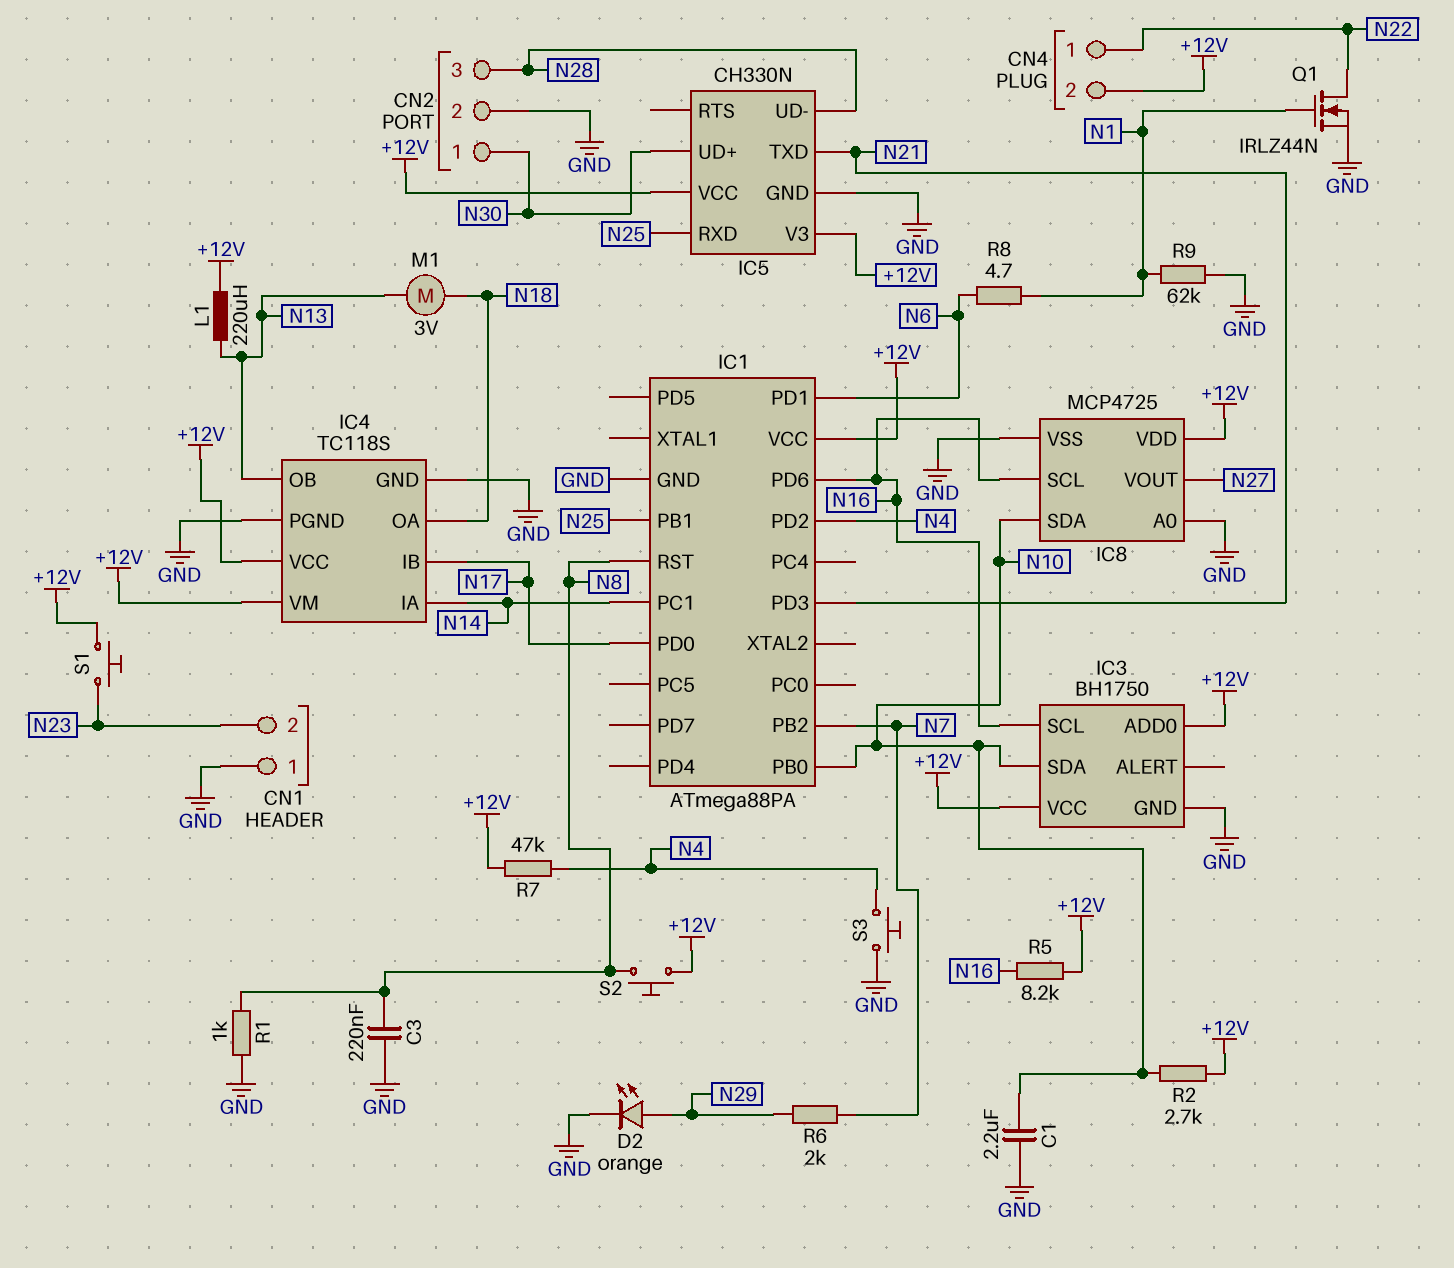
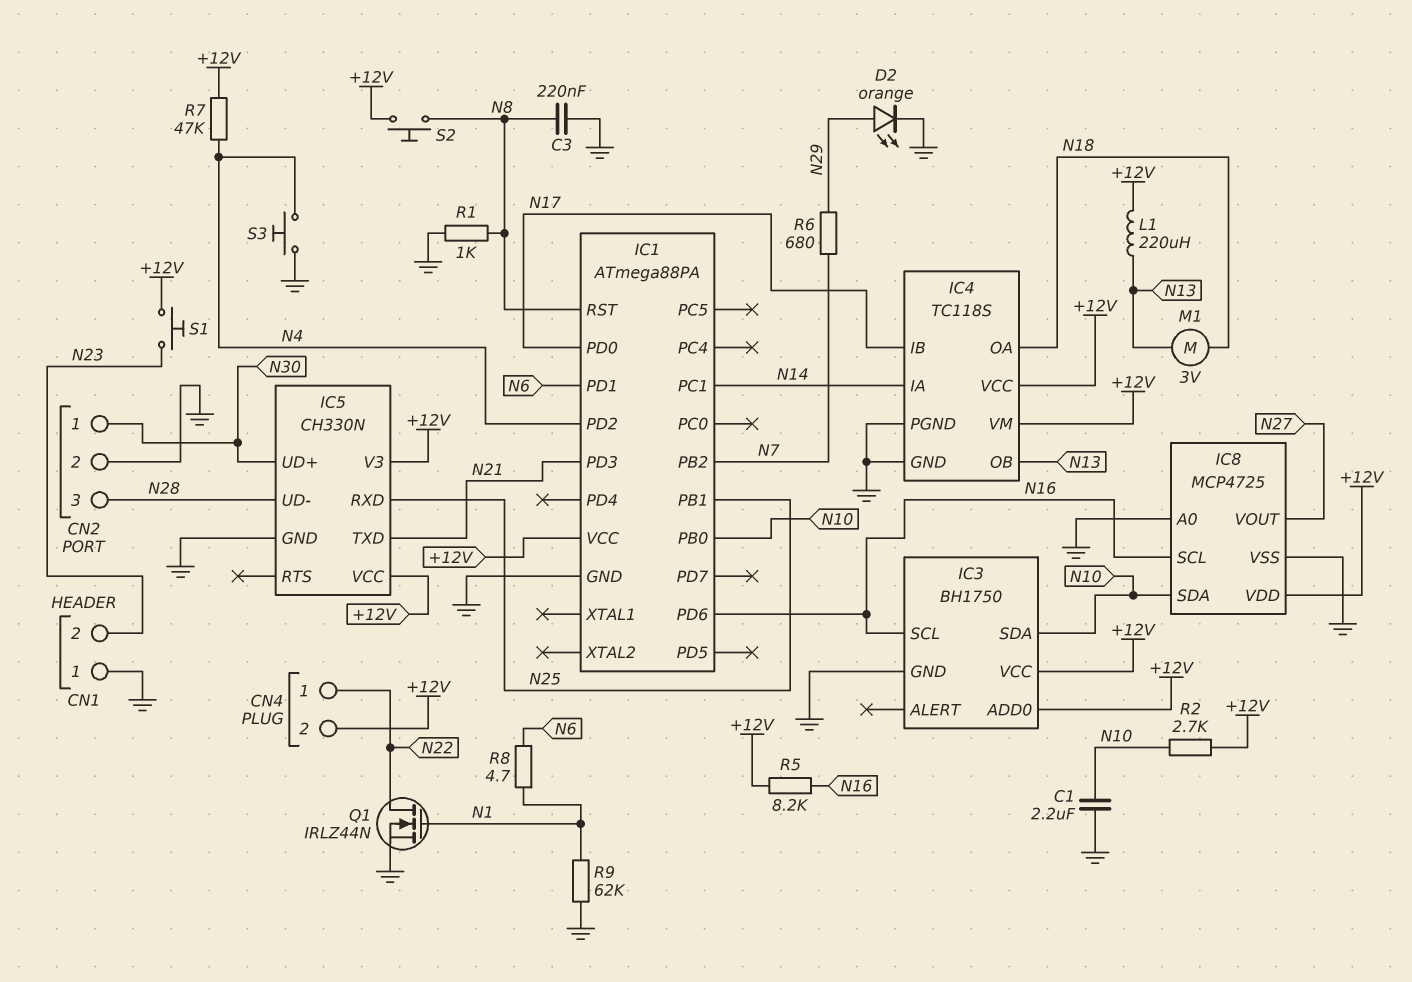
R6: 2k (N7, N29) -> 680 (N7, N29)

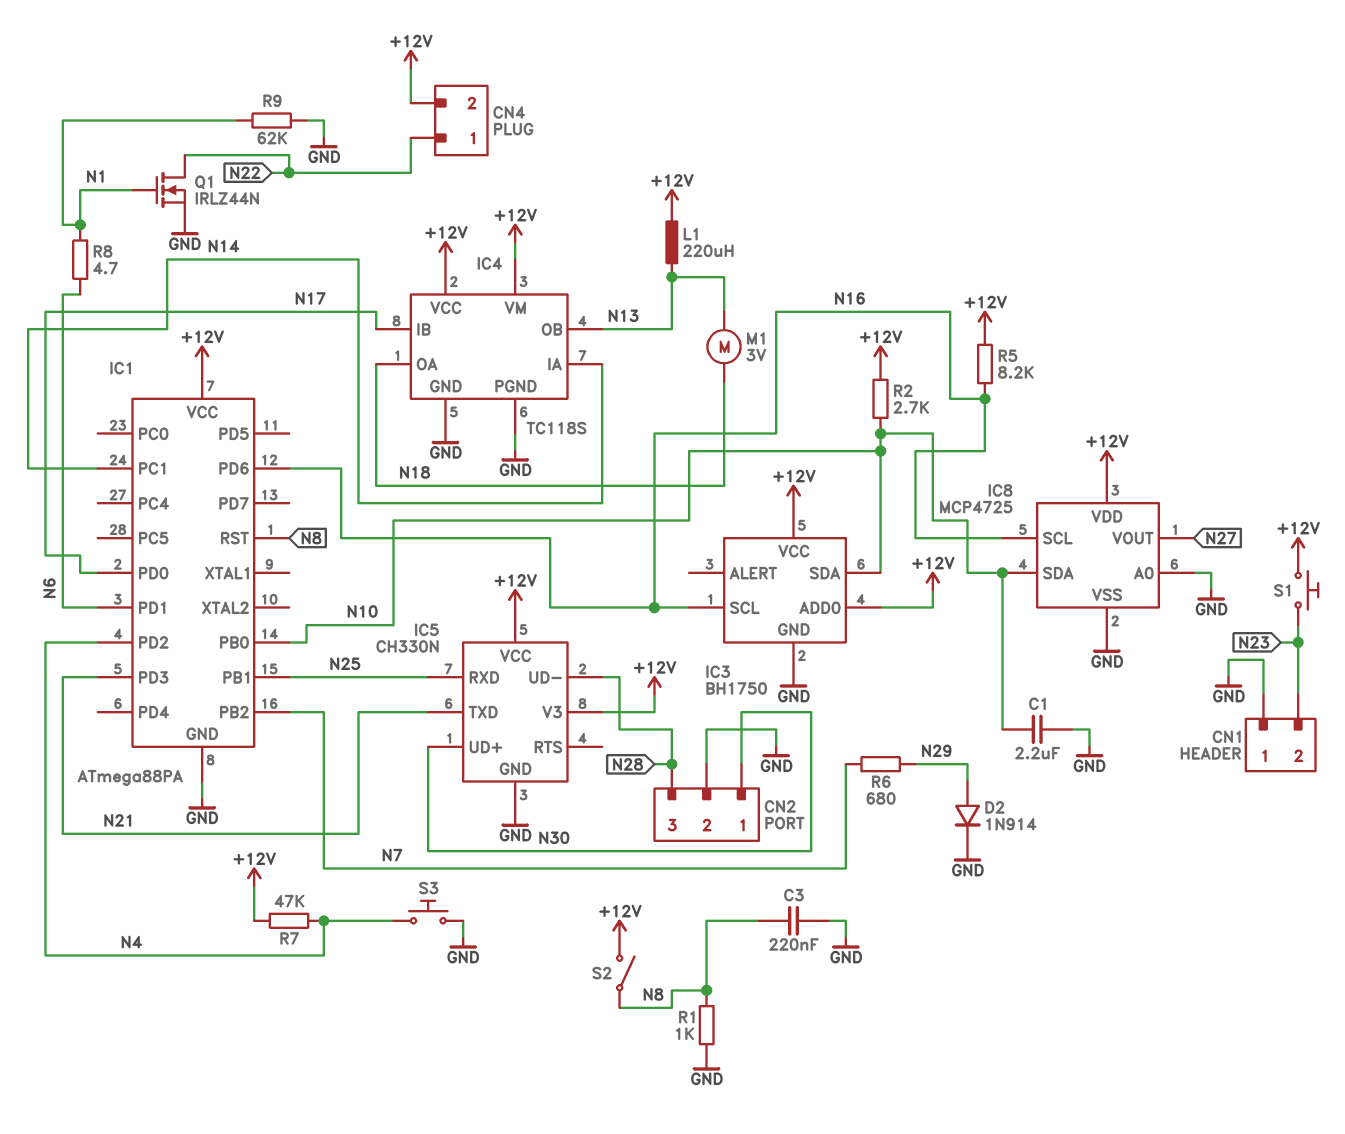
D2: LED orange (A N29, K GND) -> diode 1N914 (A N29, K GND)
S2: button (+12V, N8) -> switch (+12V, N8)

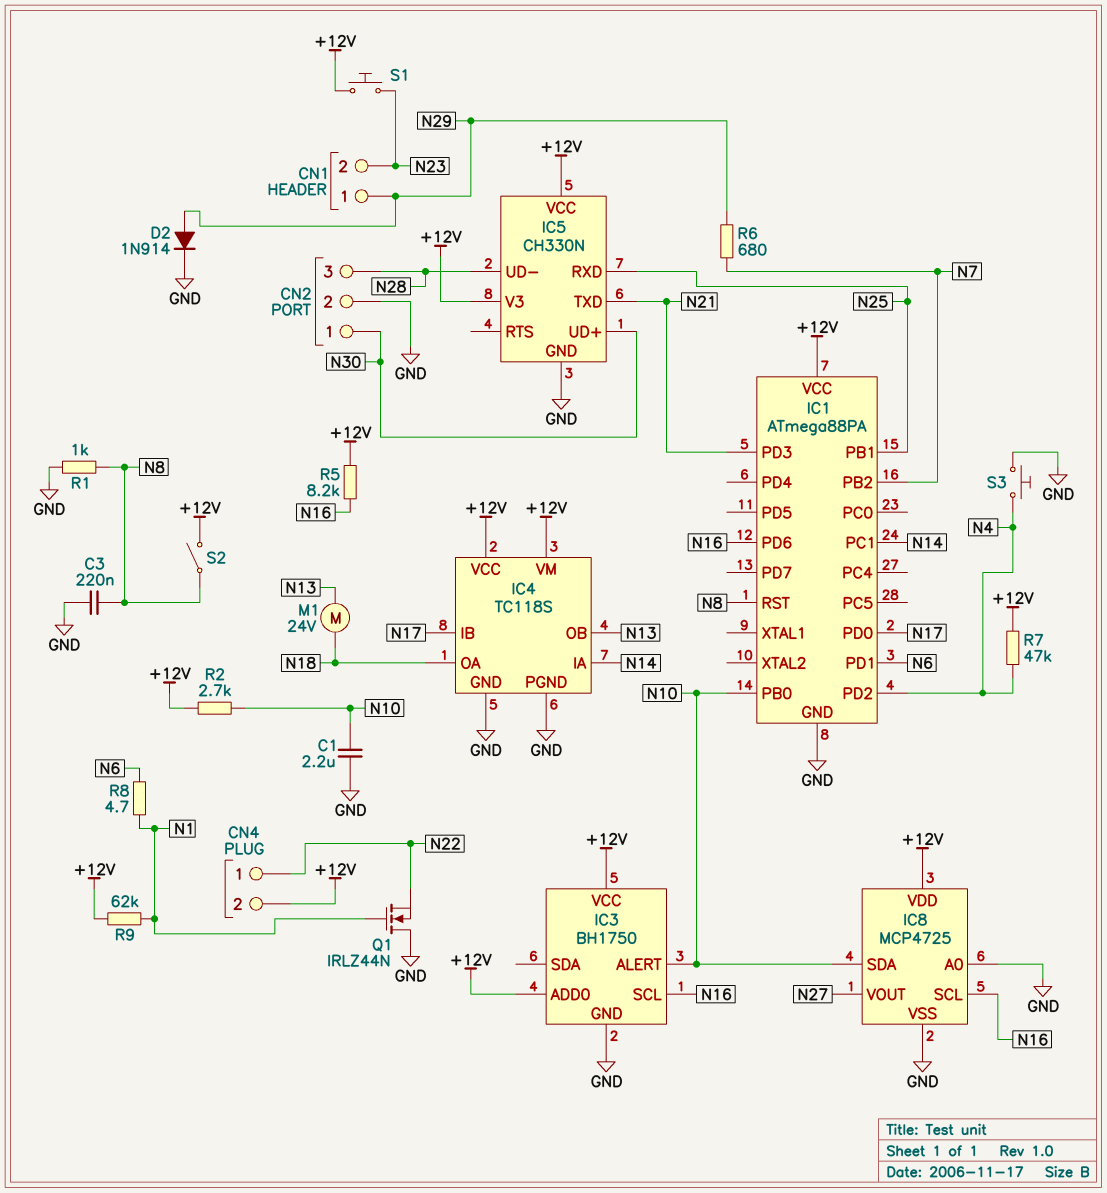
CN1 pin 1: GND -> N29
IC3 pin ALERT: none -> N10
IC3 pin SDA: N10 -> none
L1: 220uH (+12V, N13) -> none
M1: motor 3V (N13, N18) -> motor 24V (N13, N18)
Q1: NMOS IRLZ44N (G N1, D N22, S GND) -> NMOS IRLZ44N (G N1, D GND, S N22)
R9: 62k (GND, N1) -> 62k (+12V, N1)

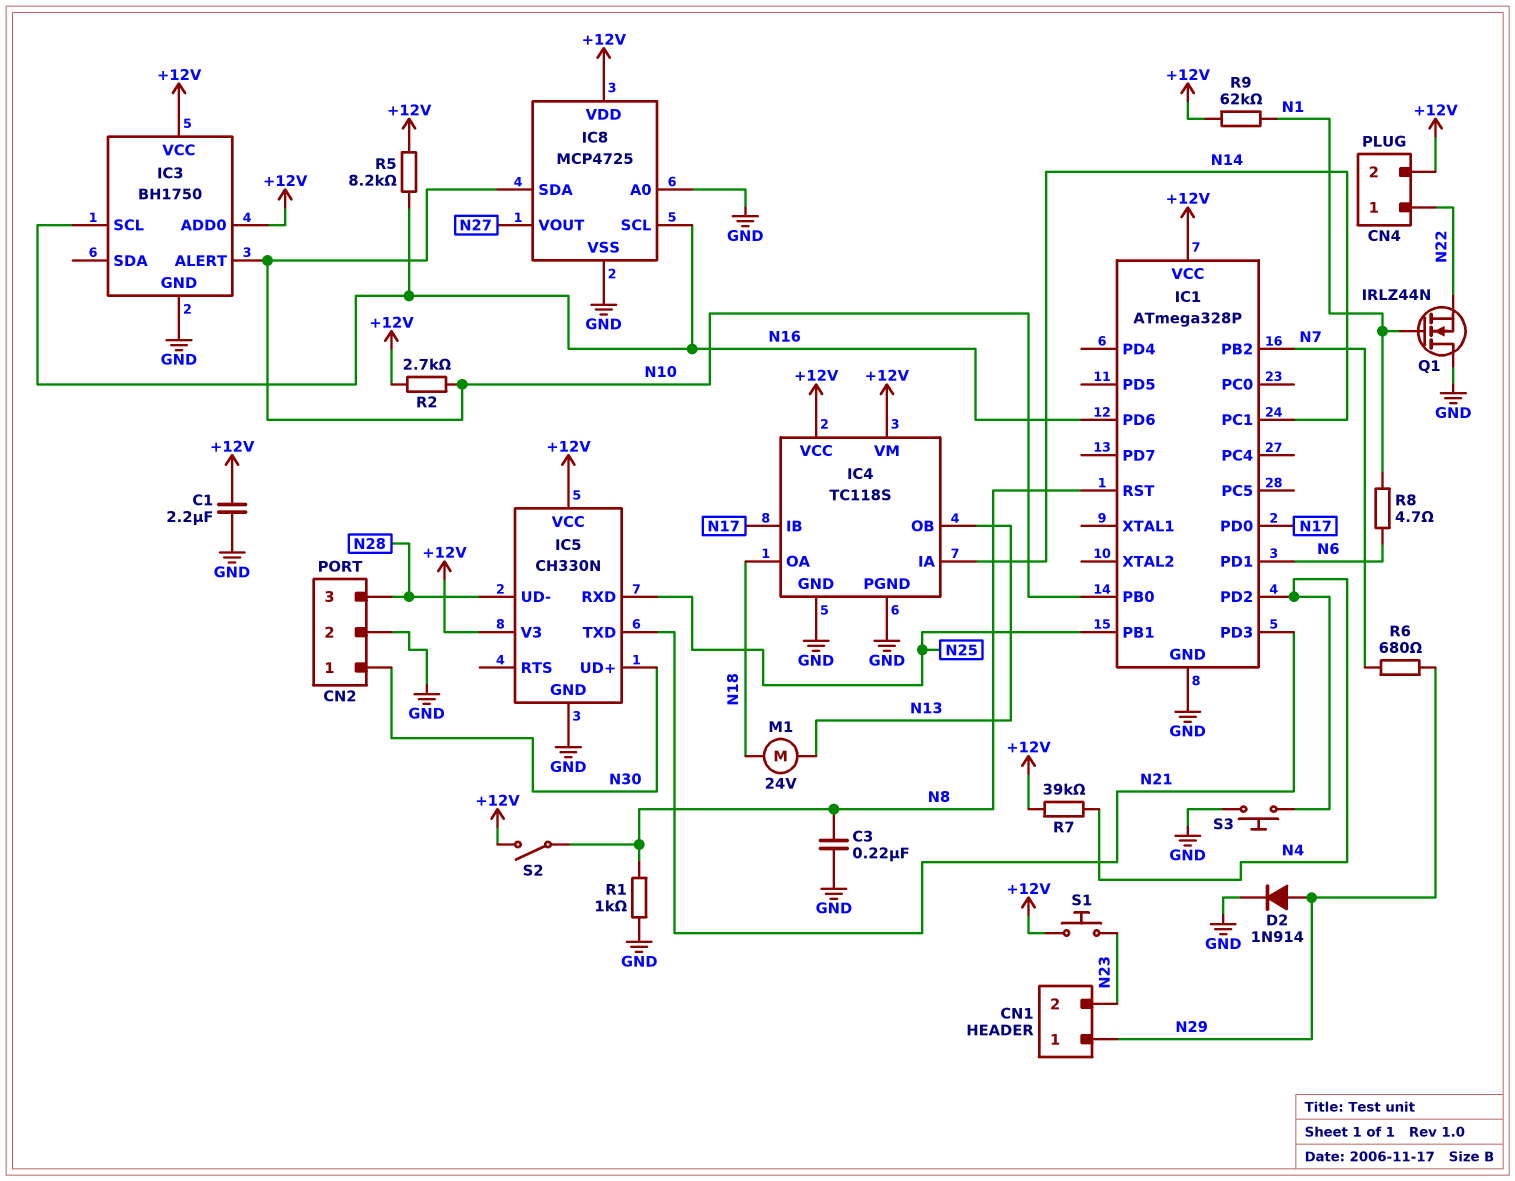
C1: 2.2uF (GND, N10) -> 2.2uF (+12V, GND)
IC1: ATmega88PA -> ATmega328P
R7: 47k (+12V, N4) -> 39k (+12V, N4)

